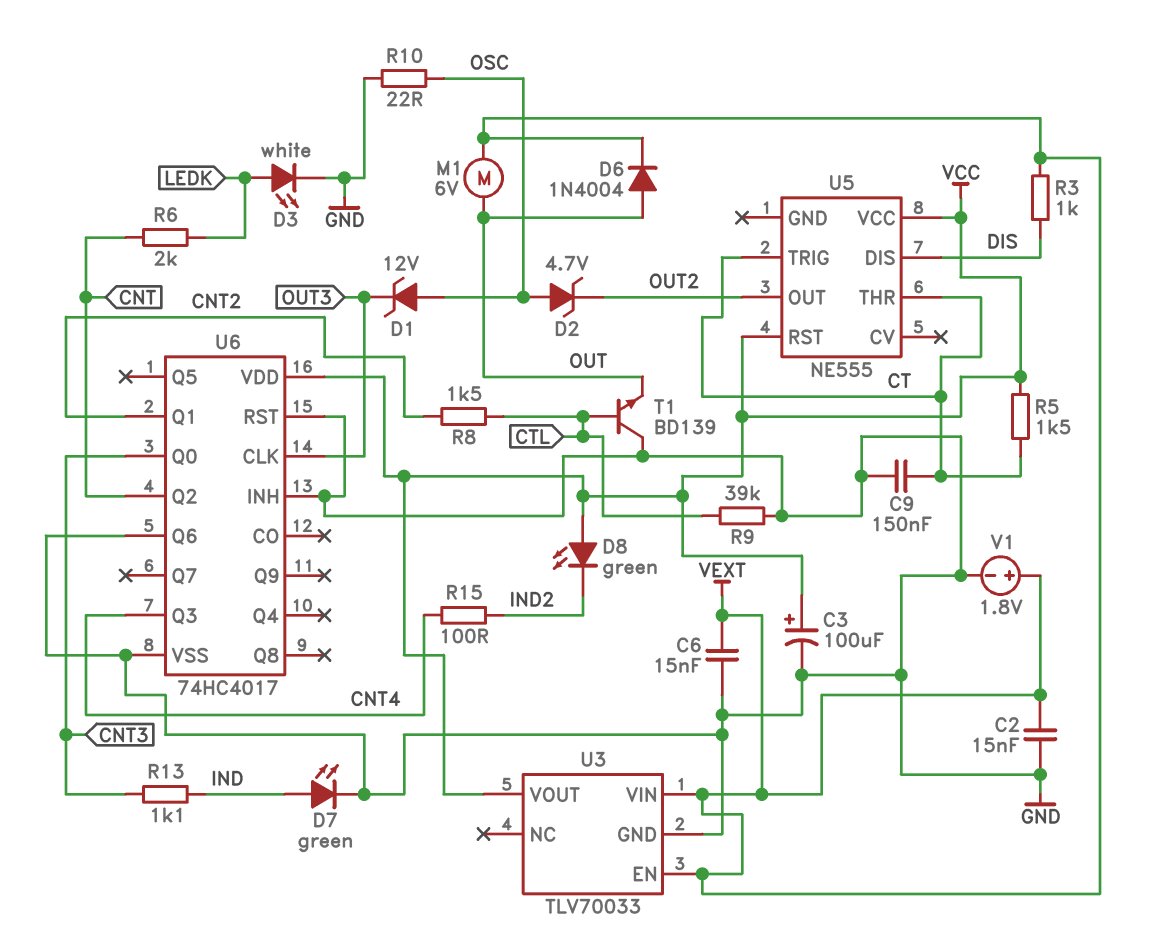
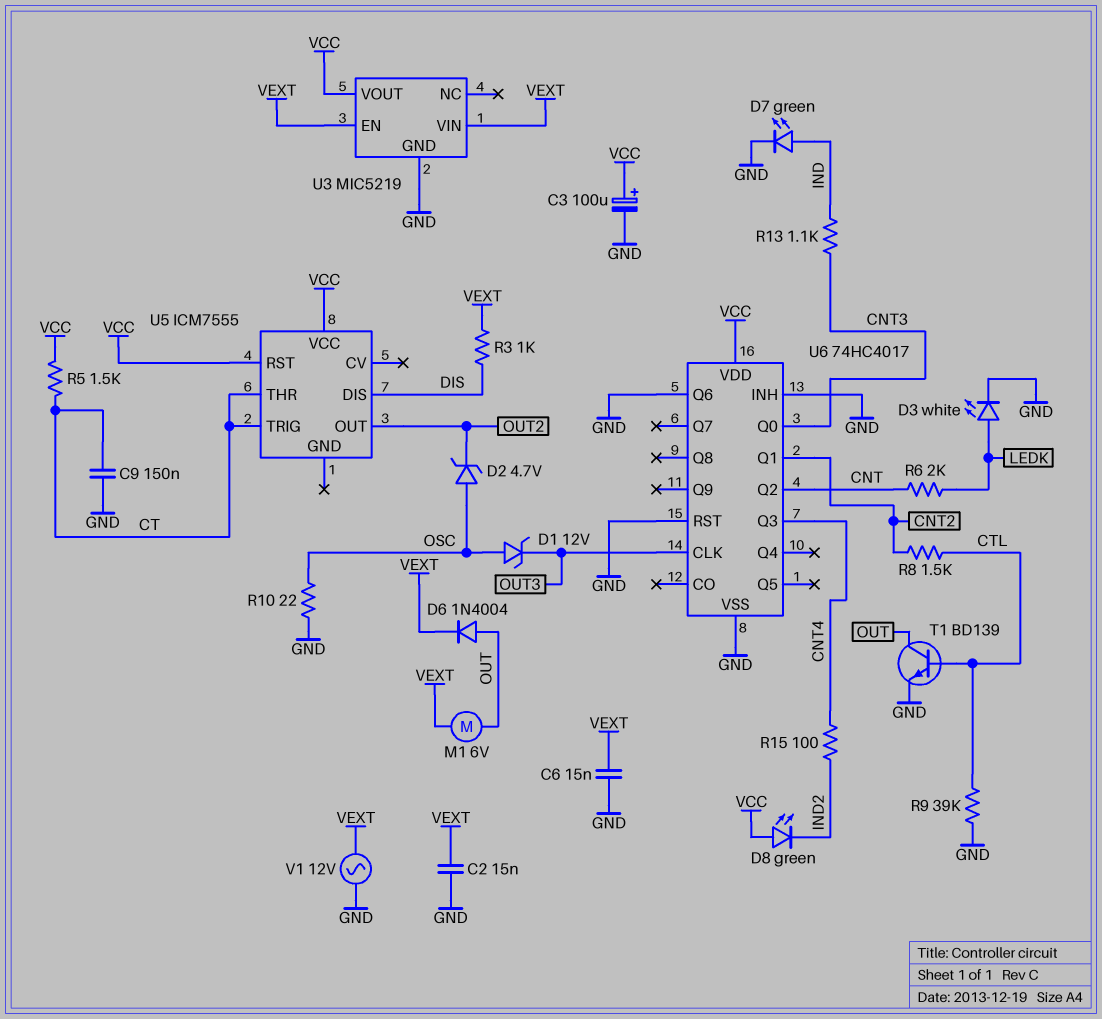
T1: NPN BD139 (B CTL, C GND, E OUT) -> NPN BD139 (B CTL, C OUT, E GND)
U3: TLV70033 -> MIC5219
U5: NE555 -> ICM7555
V1: 1.8V (plus VEXT, minus GND) -> AC 12V (GND, VEXT)

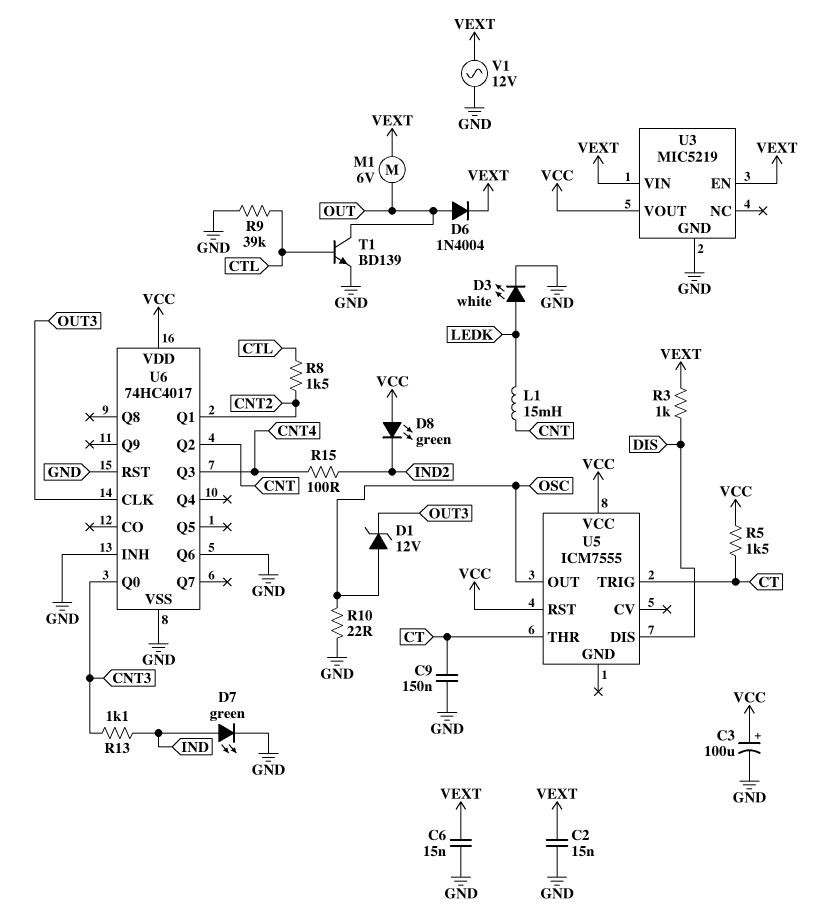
D2: zener 4.7V (A OSC, K OUT2) -> none
L1: none -> 15mH (CNT, LEDK)
R6: 2k (CNT, LEDK) -> none
U5 pin OUT: OUT2 -> OSC

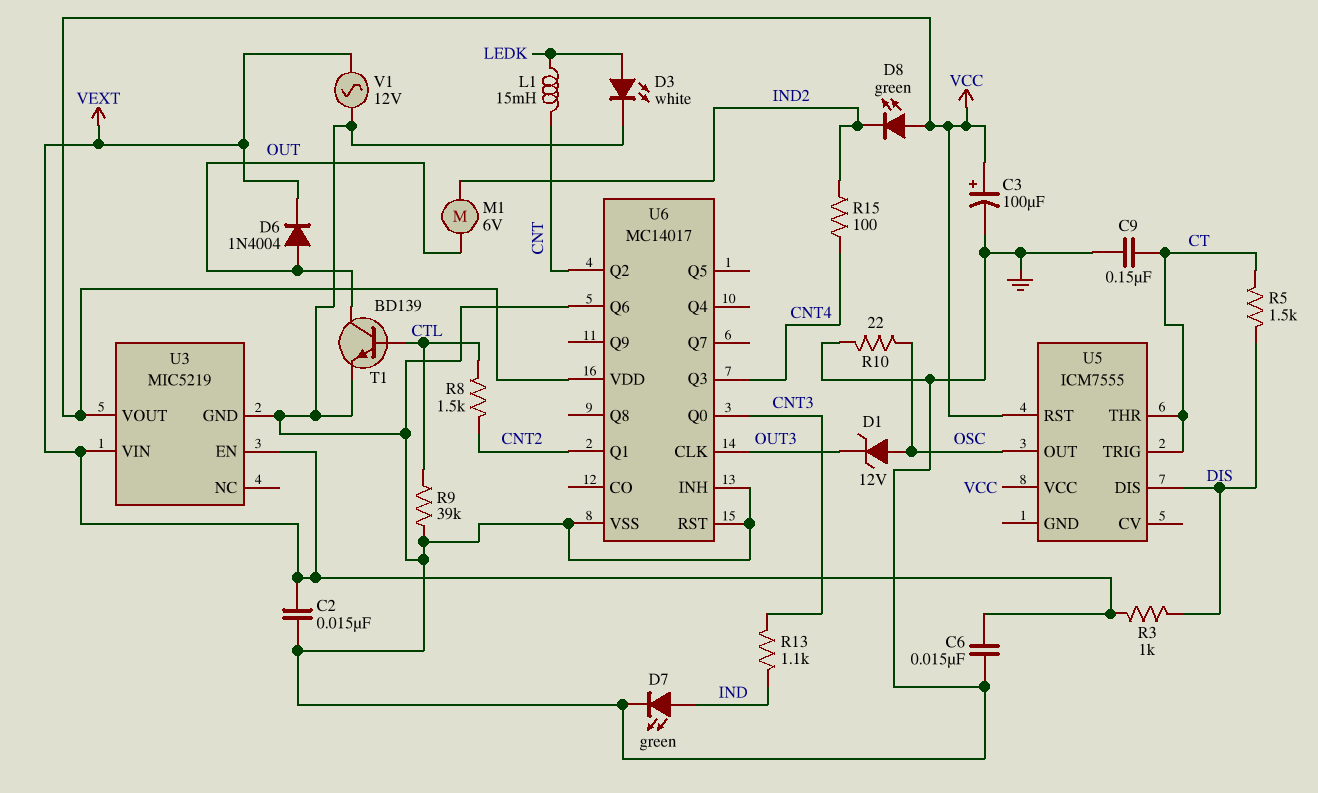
M1: motor 6V (OUT, VEXT) -> motor 6V (IND2, OUT)
R5: 1.5k (CT, VCC) -> 1.5k (CT, DIS)
U6: 74HC4017 -> MC14017

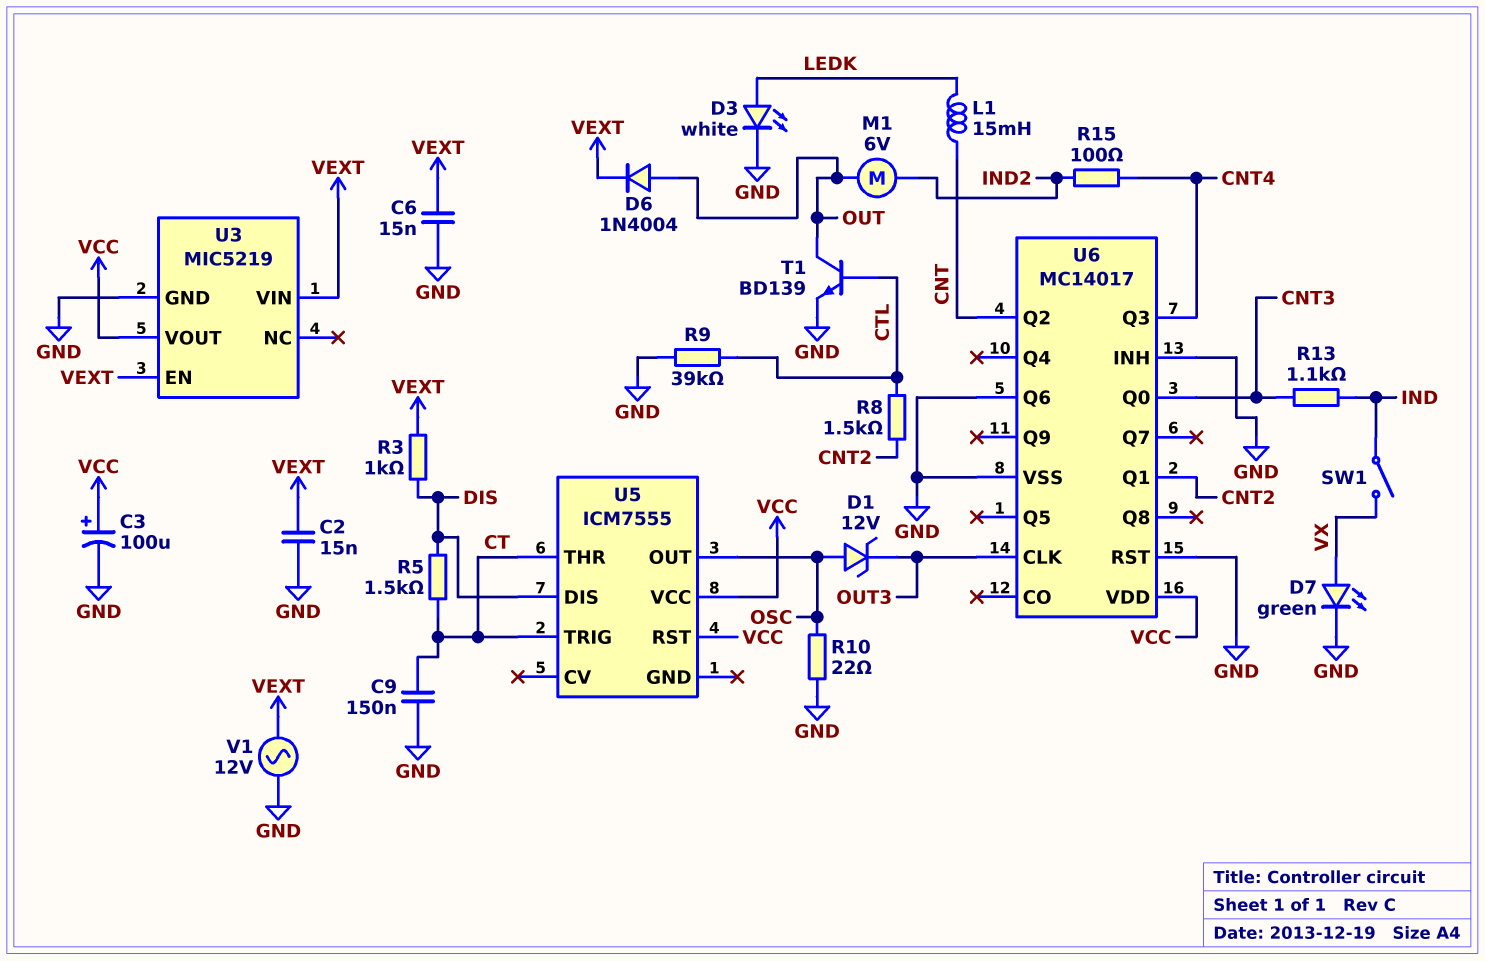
D7: LED green (A IND, K GND) -> LED green (A VX, K GND)
D8: LED green (A VCC, K IND2) -> none
SW1: none -> switch (IND, VX)

